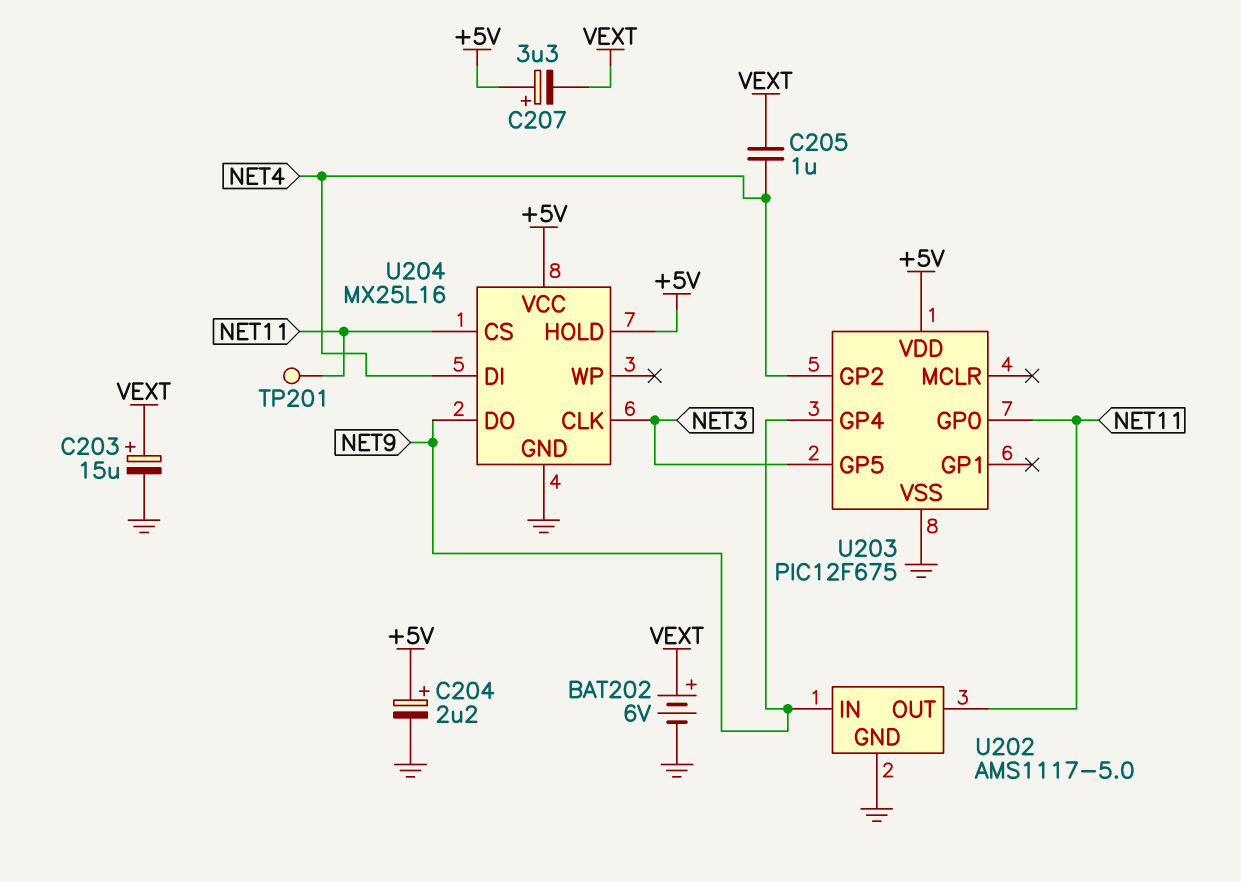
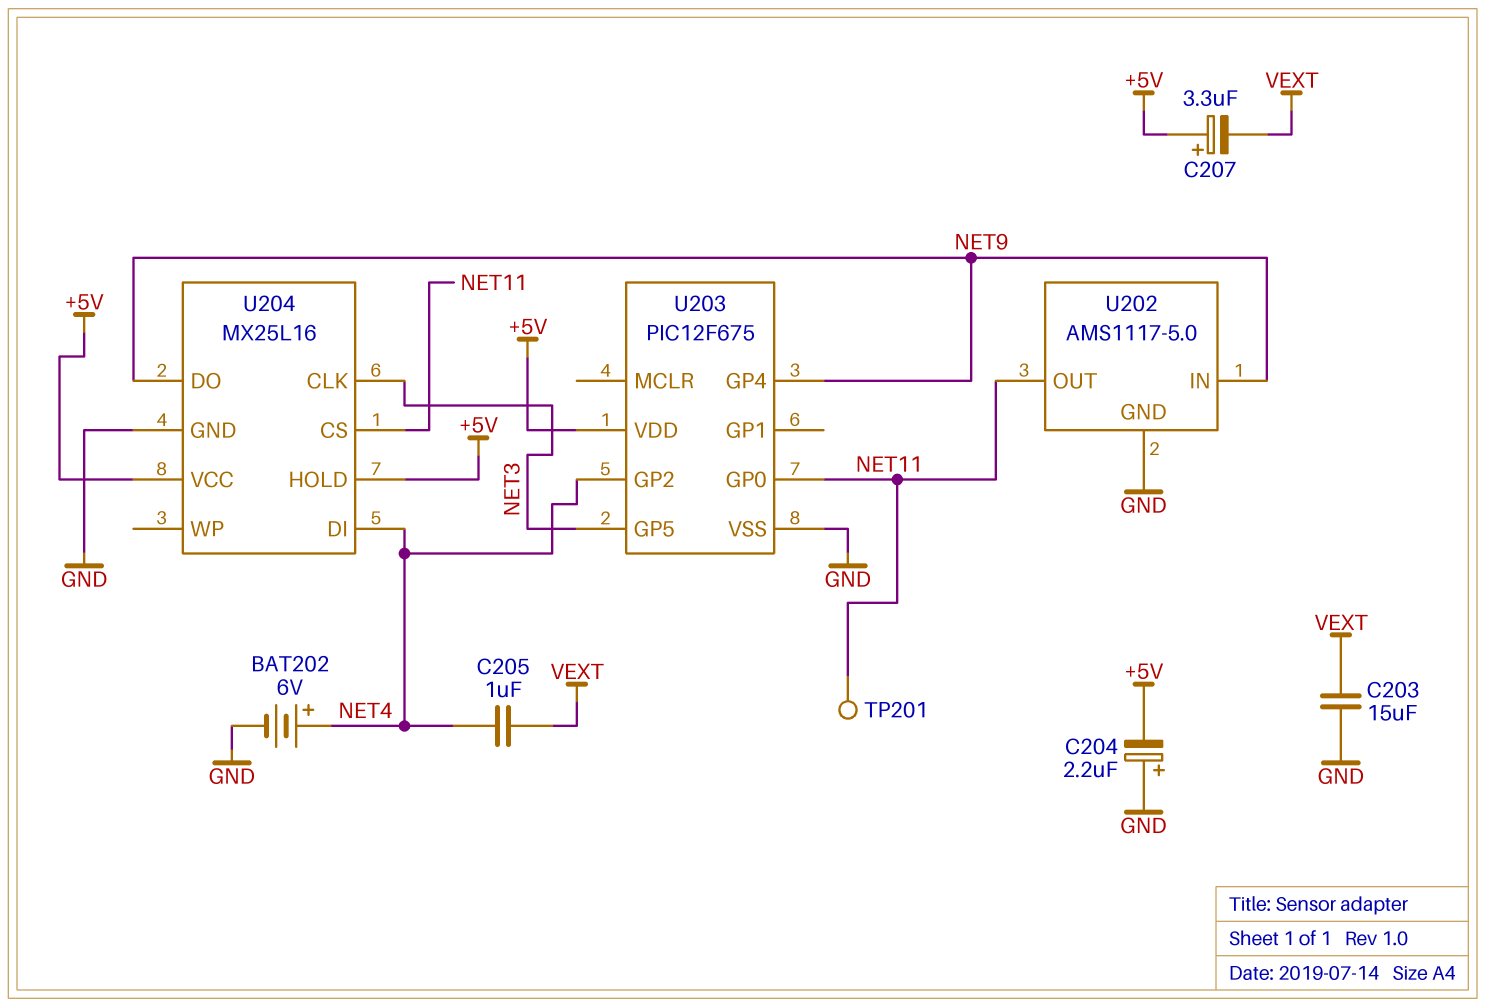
BAT202: 6V (plus VEXT, minus GND) -> 6V (plus NET4, minus GND)
C203: 15uF (plus VEXT, minus GND) -> 15uF (GND, VEXT)
C204: 2.2uF (plus +5V, minus GND) -> 2.2uF (plus GND, minus +5V)

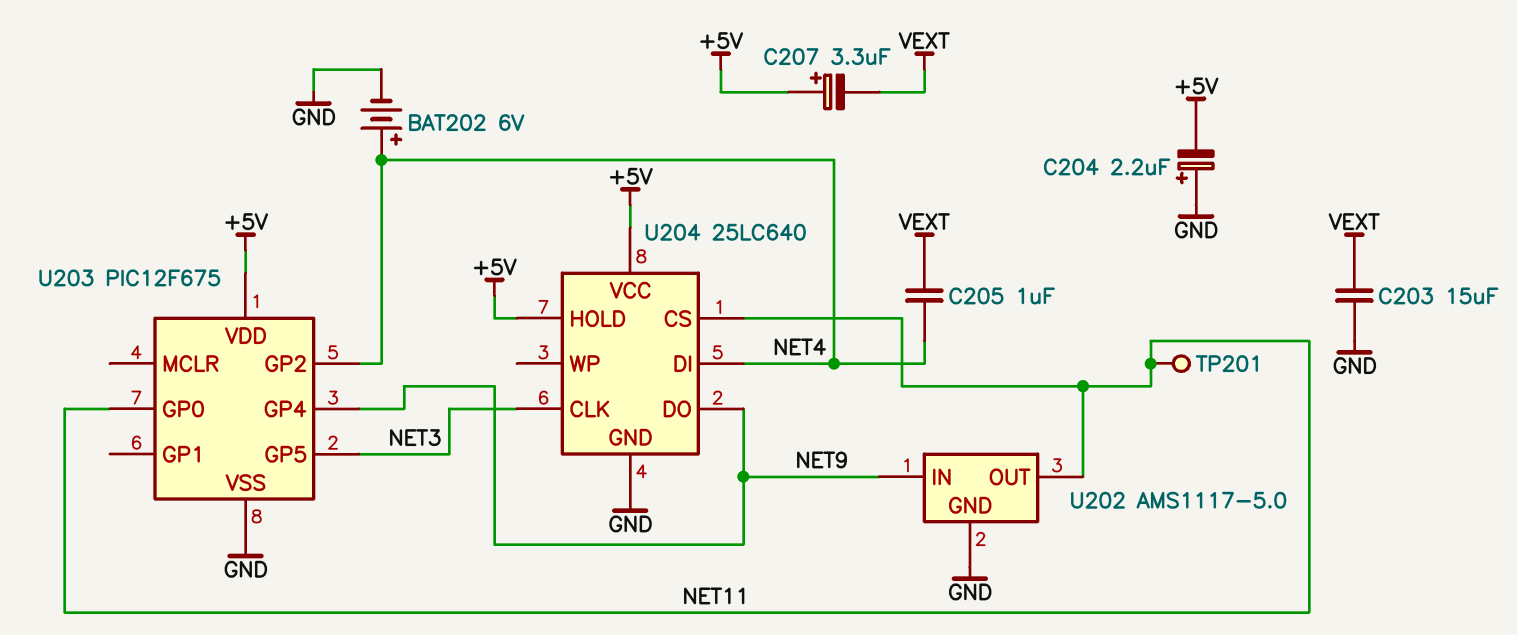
U204: MX25L16 -> 25LC640

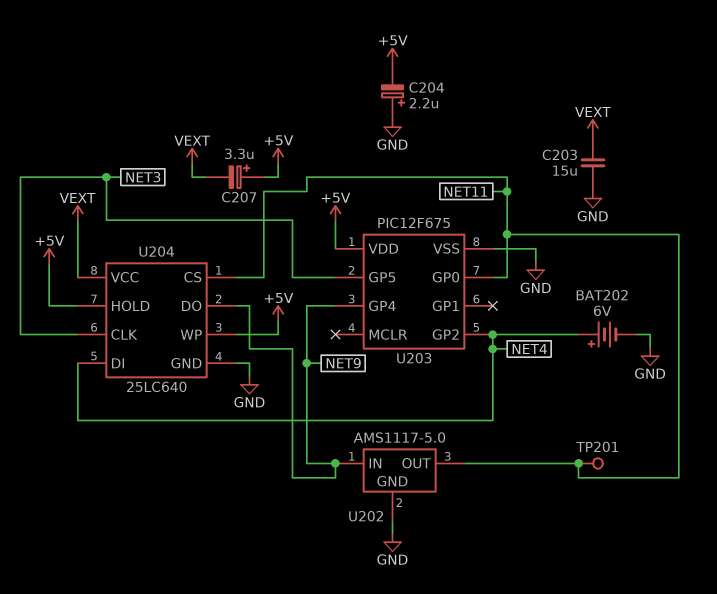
C205: 1uF (NET4, VEXT) -> none
U204 pin VCC: +5V -> VEXT
U204 pin WP: none -> +5V

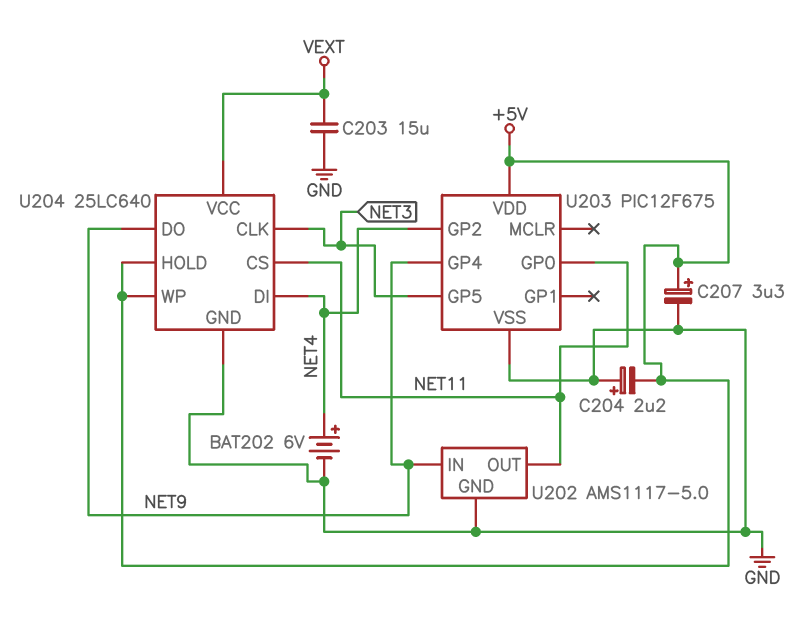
C207: 3.3uF (plus +5V, minus VEXT) -> 3.3uF (plus +5V, minus GND)
TP201: test point (NET11) -> none

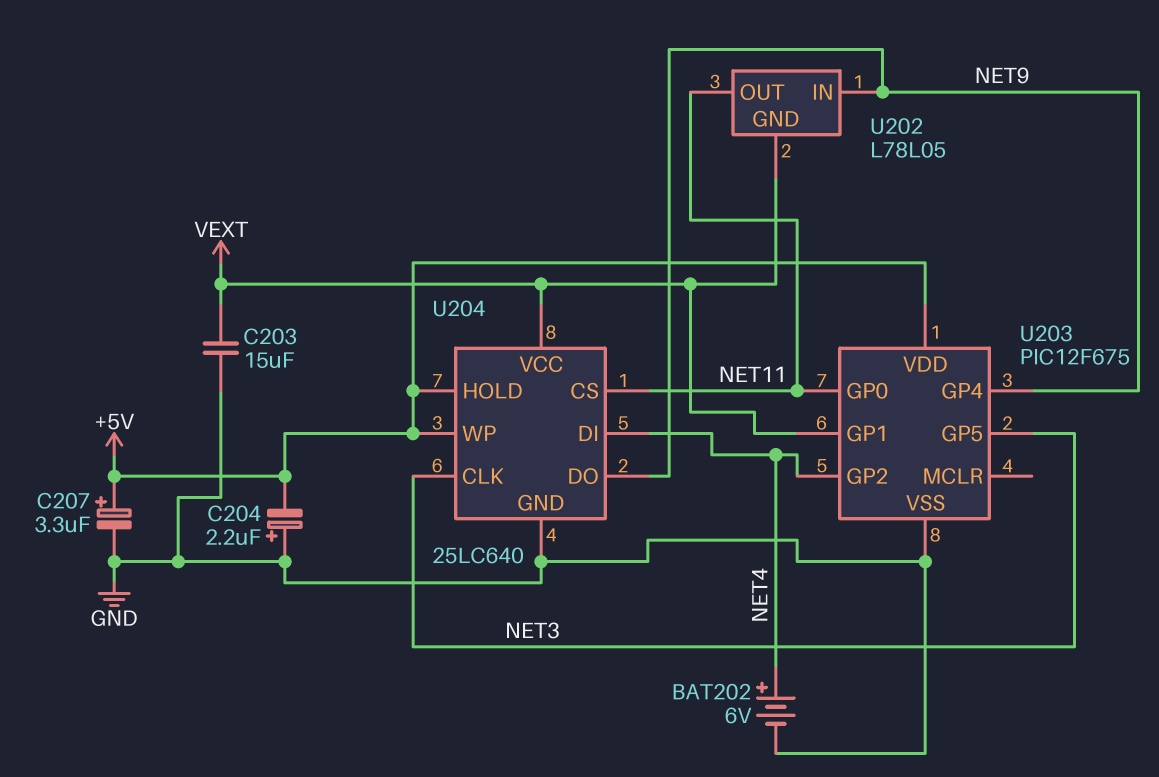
U202: AMS1117-5.0 -> L78L05
U202 pin GND: GND -> VEXT
U203 pin GP1: none -> VEXT

